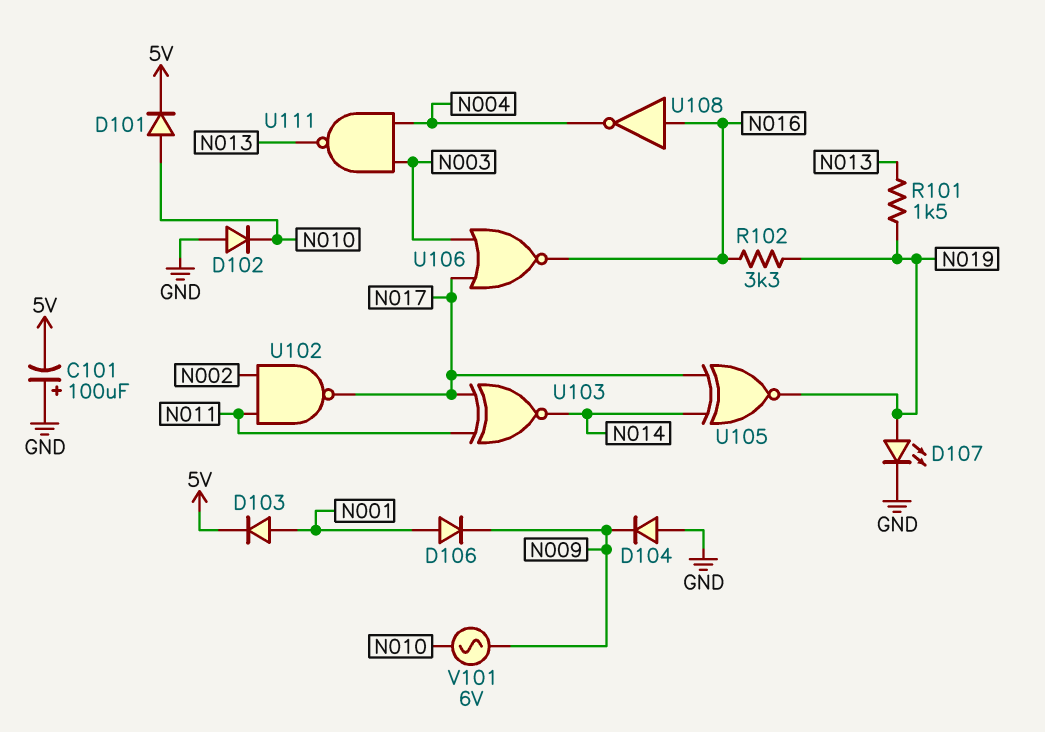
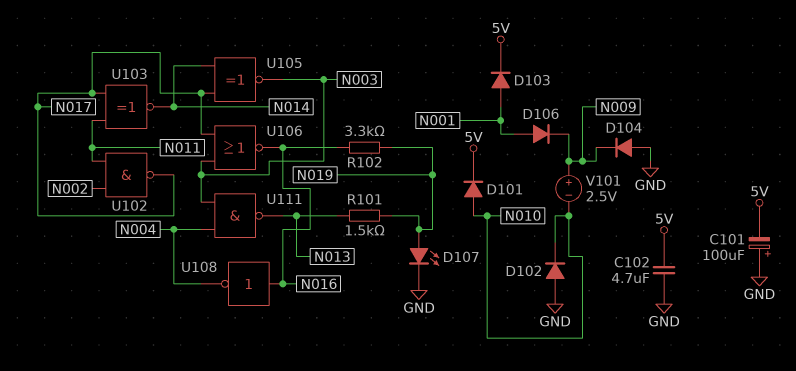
C102: none -> 4.7uF (5V, GND)
U105: XNOR (in N014, in N017, out N019) -> XNOR (in N014, in N017, out N003)
V101: AC 6V (N009, N010) -> 2.5V (plus N009, minus N010)

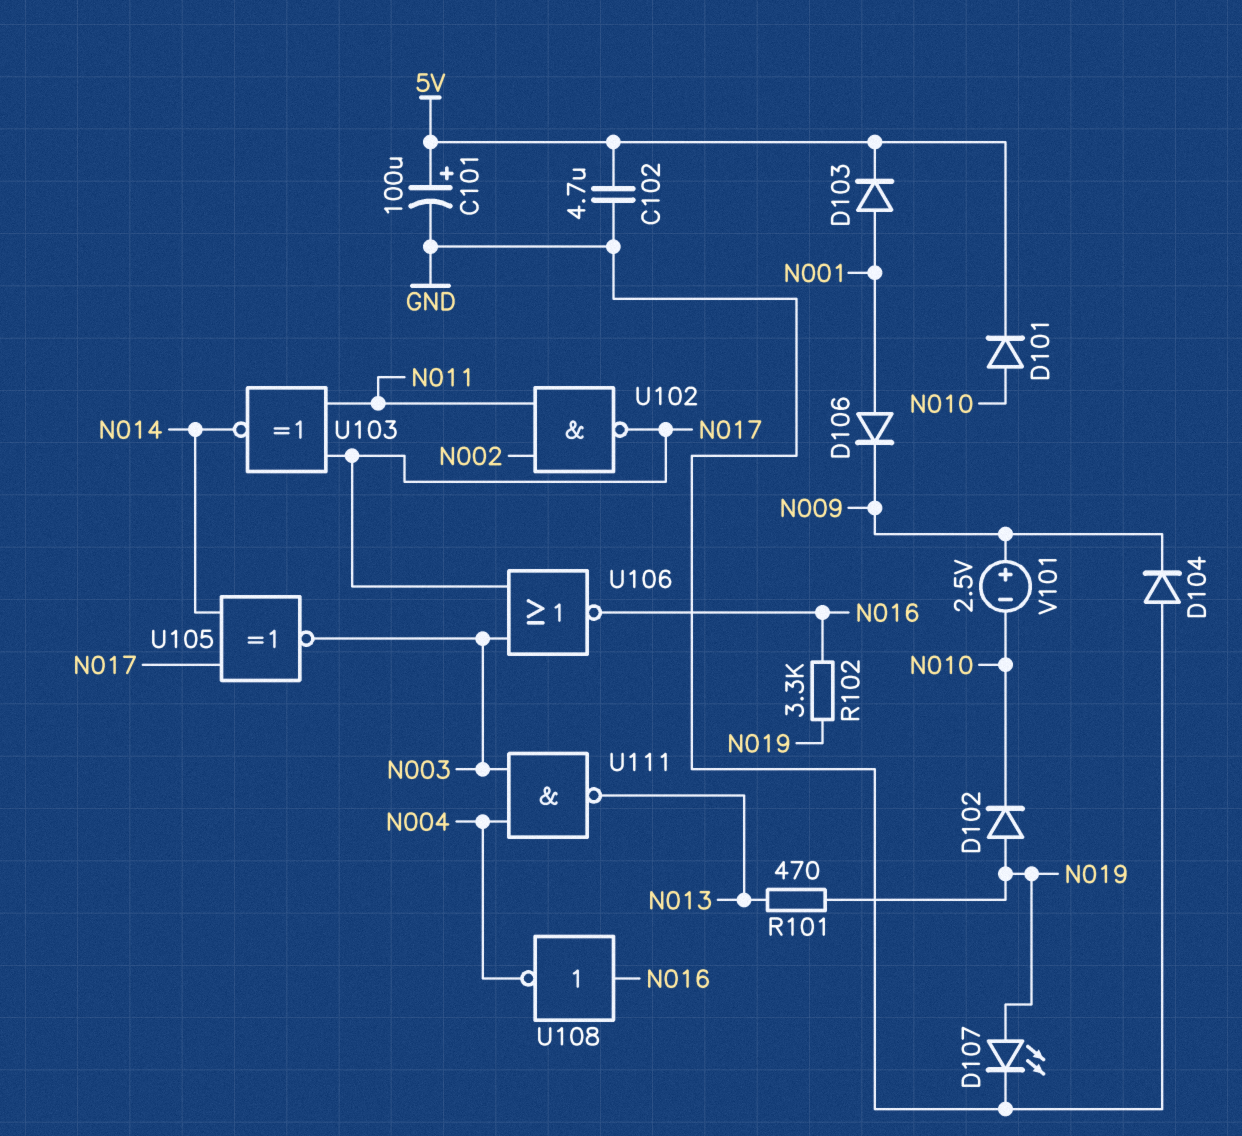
C101: 100uF (plus GND, minus 5V) -> 100uF (plus 5V, minus GND)
D102: diode (A GND, K N010) -> diode (A N019, K N010)
R101: 1.5k (N013, N019) -> 470 (N013, N019)

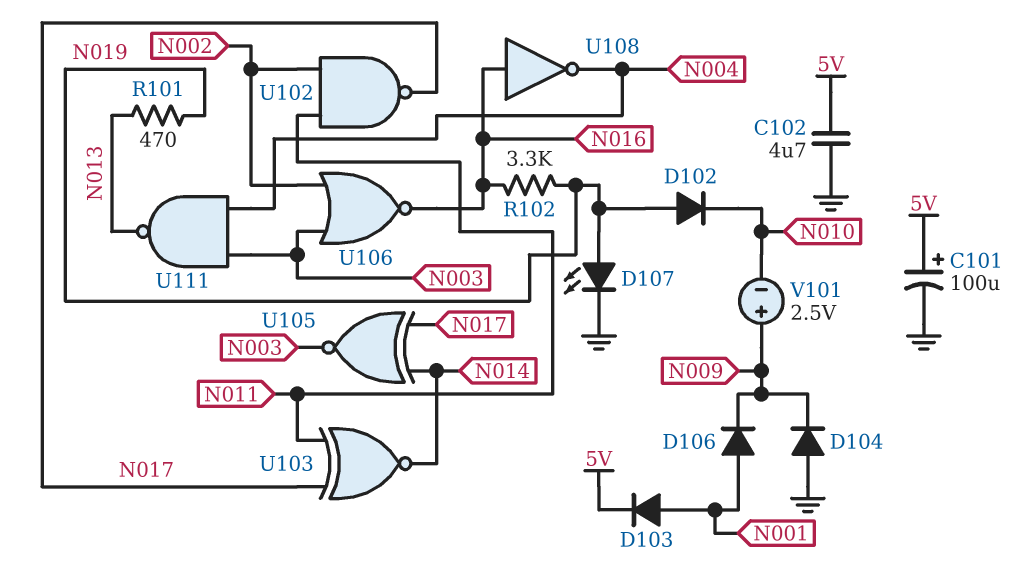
D101: diode (A N010, K 5V) -> none
U106: NOR (in N003, in N017, out N016) -> NOR (in N002, in N003, out N016)

